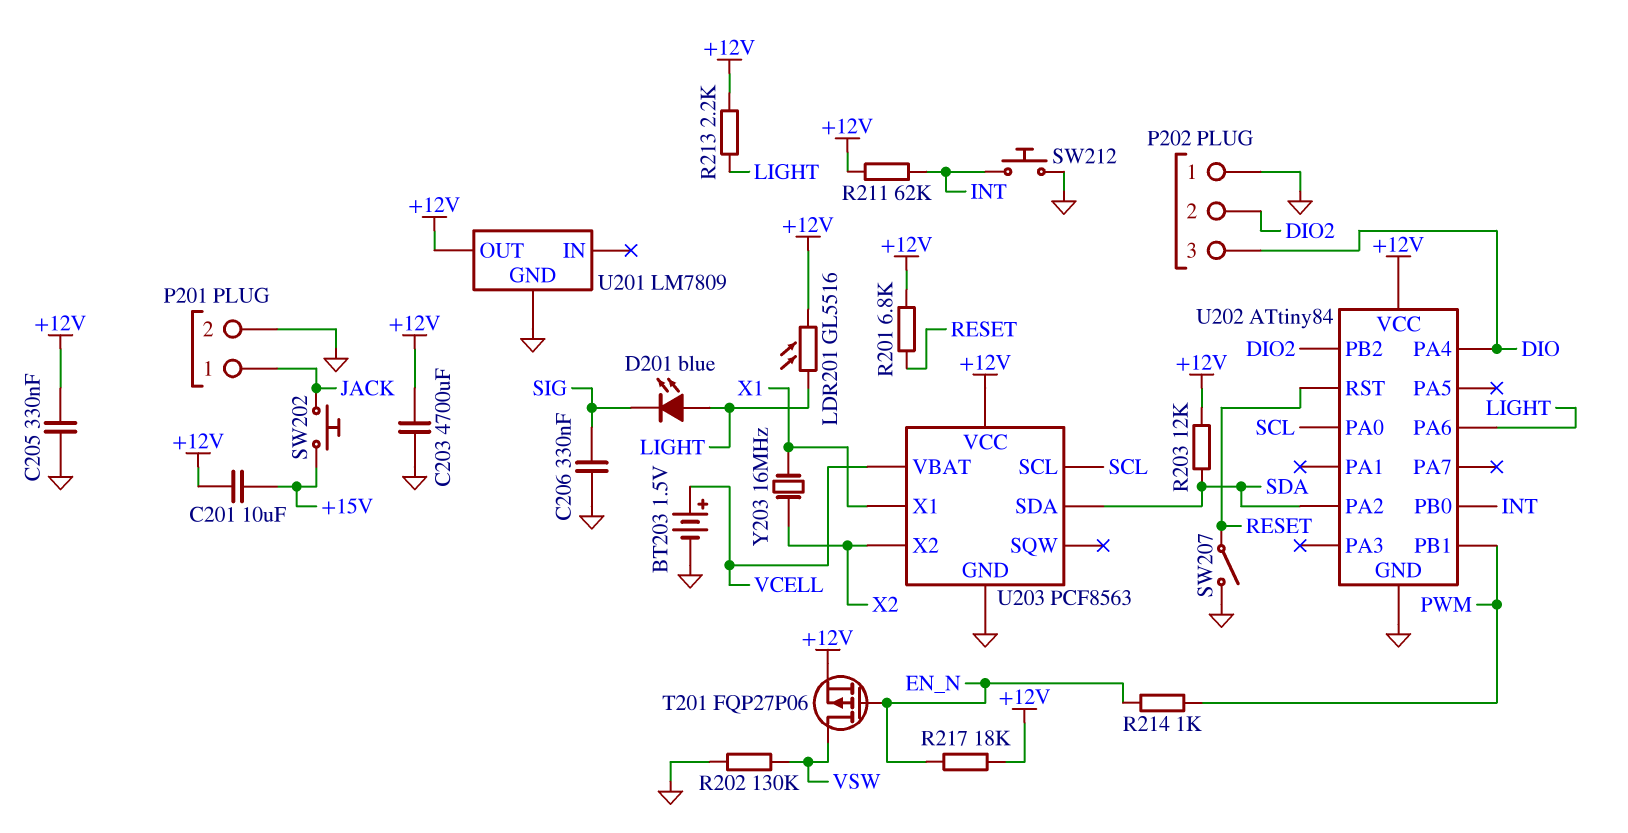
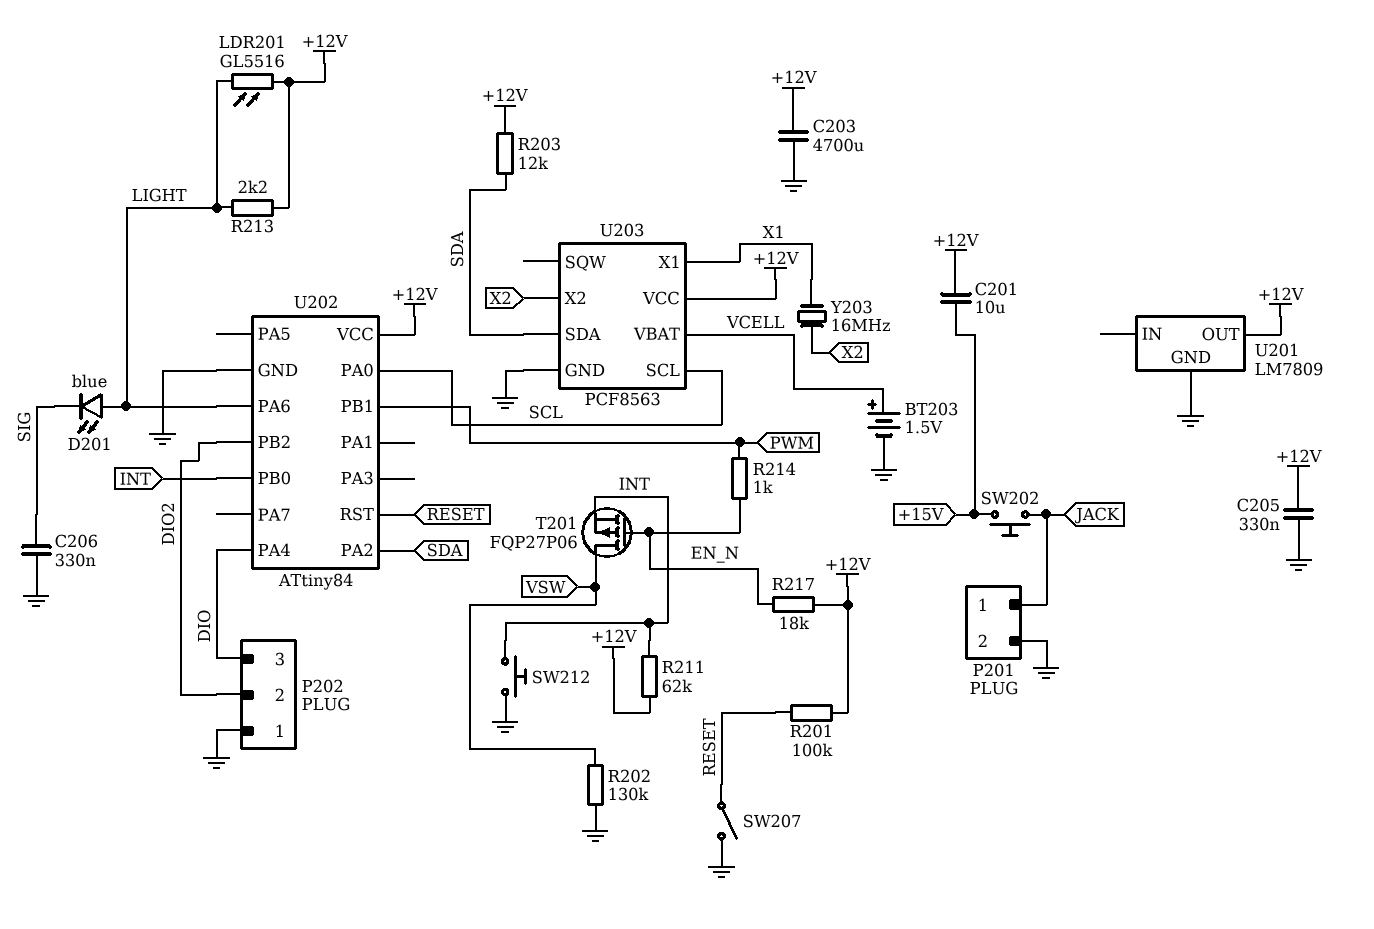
R201: 6.8k (+12V, RESET) -> 100k (+12V, RESET)
T201: PMOS FQP27P06 (G EN_N, D VSW, S +12V) -> PMOS FQP27P06 (G EN_N, D VSW, S INT)

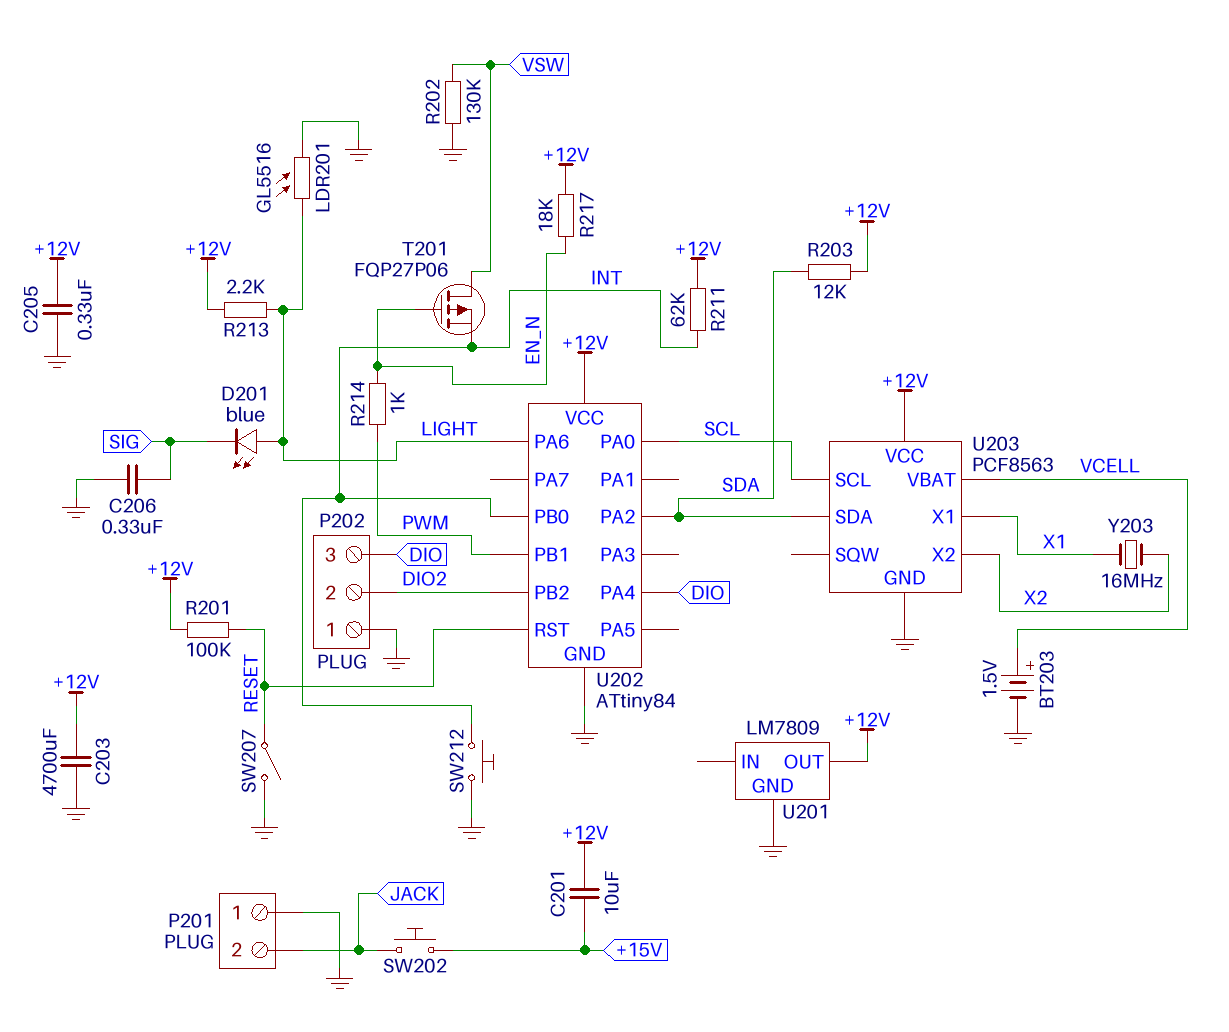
LDR201: GL5516 (+12V, LIGHT) -> GL5516 (GND, LIGHT)
P201 pin 1: JACK -> GND
P201 pin 2: GND -> JACK

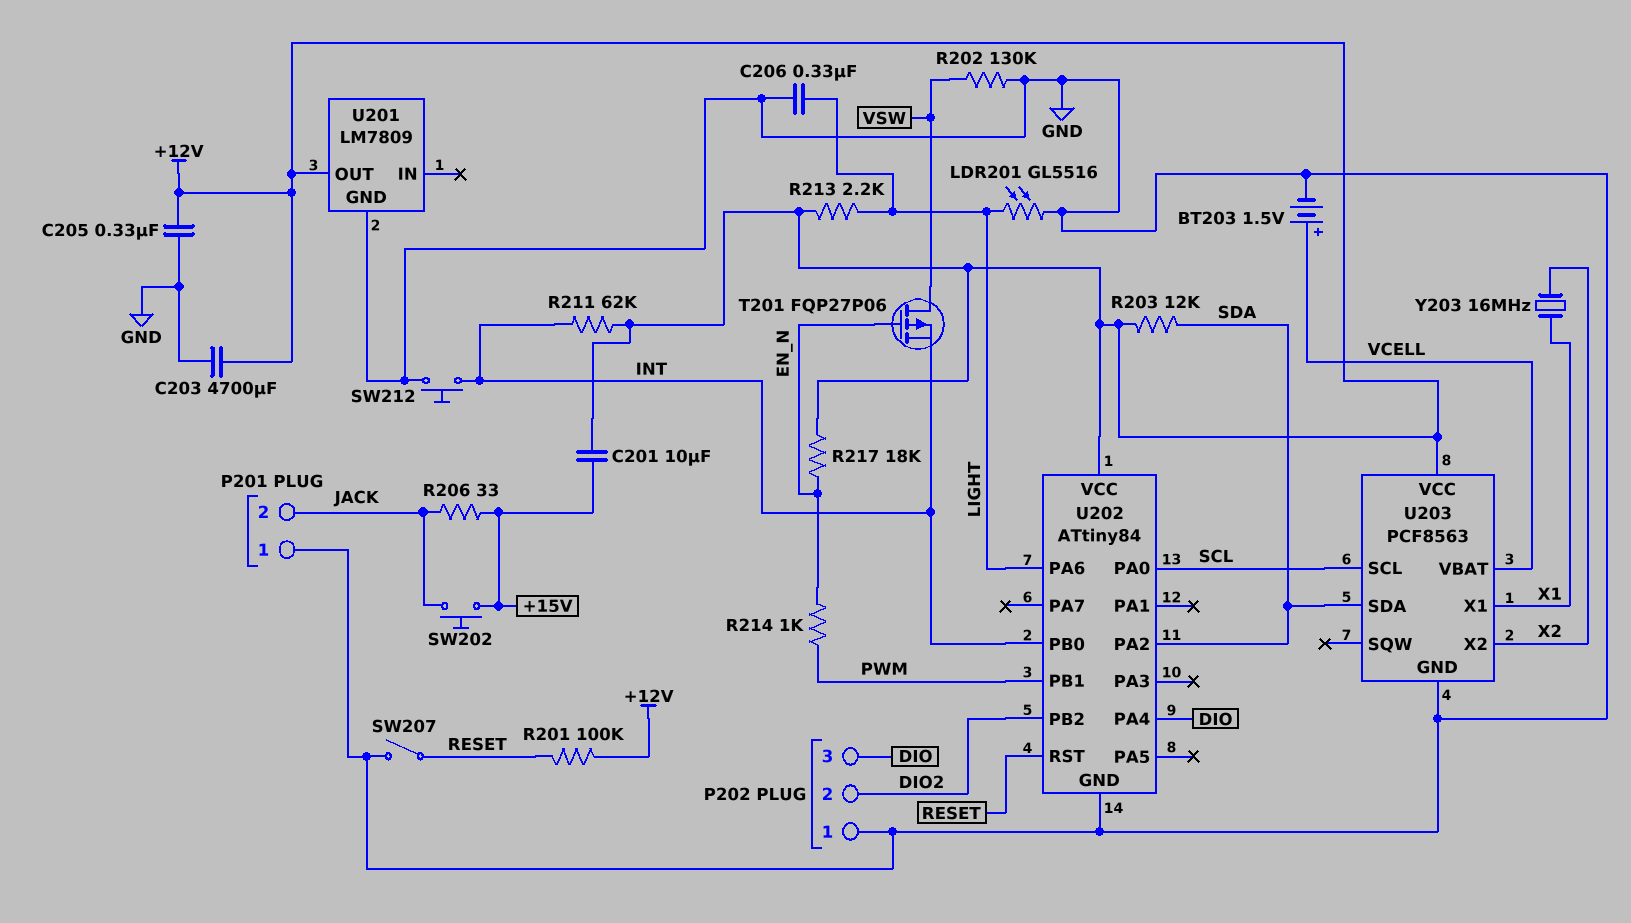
C206: 330nF (GND, SIG) -> 330nF (GND, LIGHT)
D201: LED blue (A LIGHT, K SIG) -> none
R206: none -> 33 (+15V, JACK)

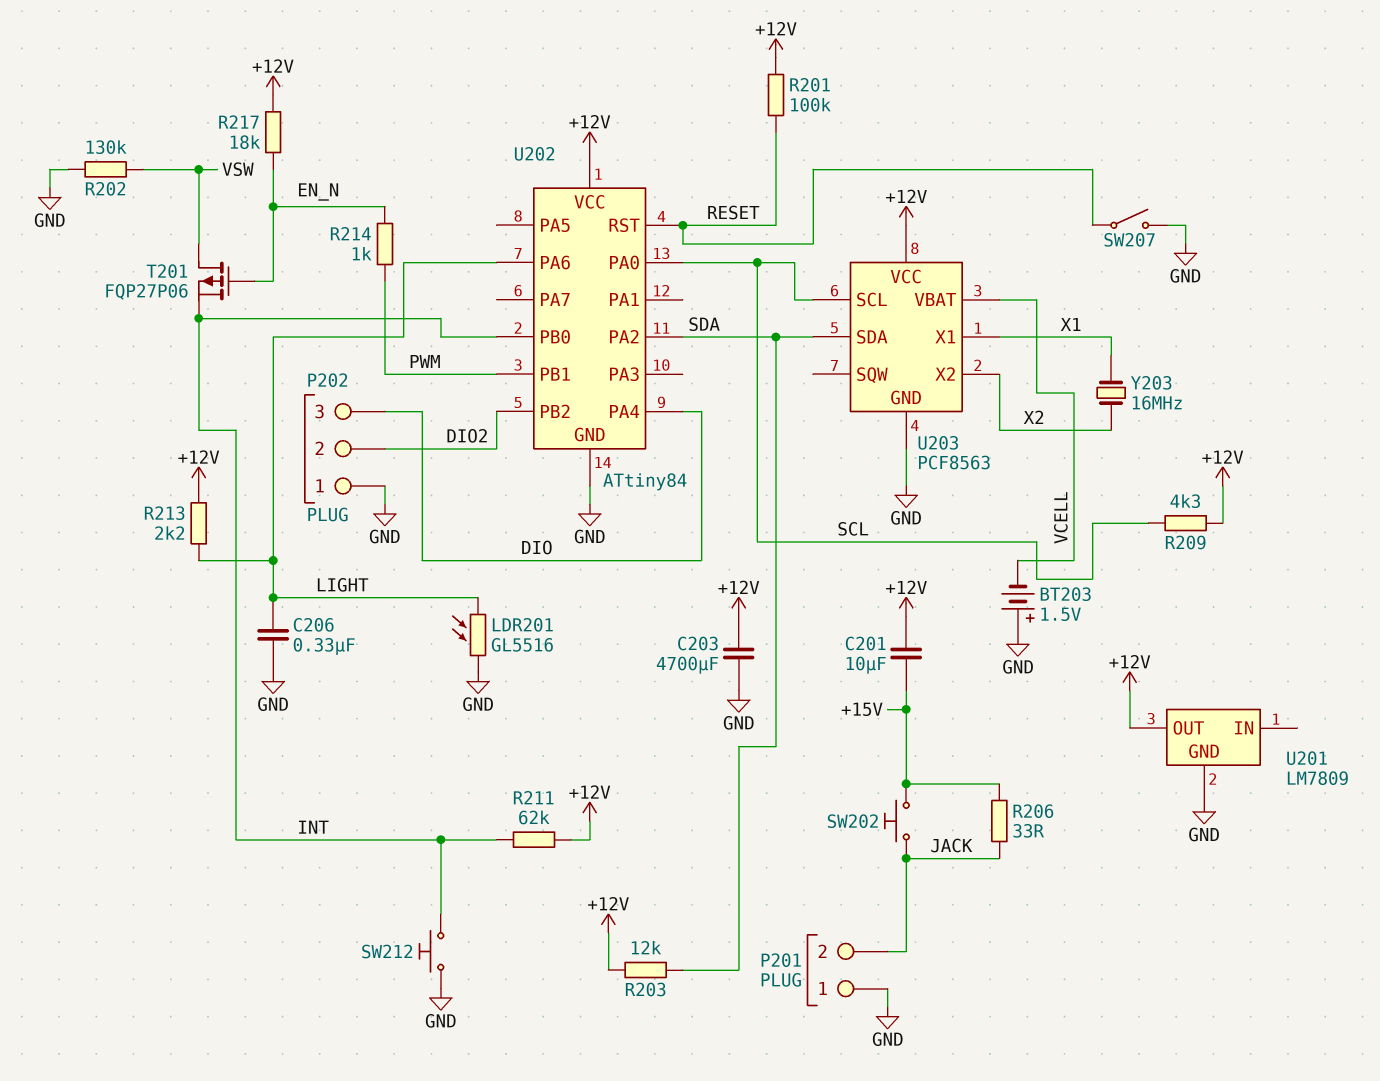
BT203: 1.5V (plus VCELL, minus GND) -> 1.5V (plus GND, minus VCELL)
C205: 330nF (+12V, GND) -> none
R209: none -> 4.3k (+12V, SCL)

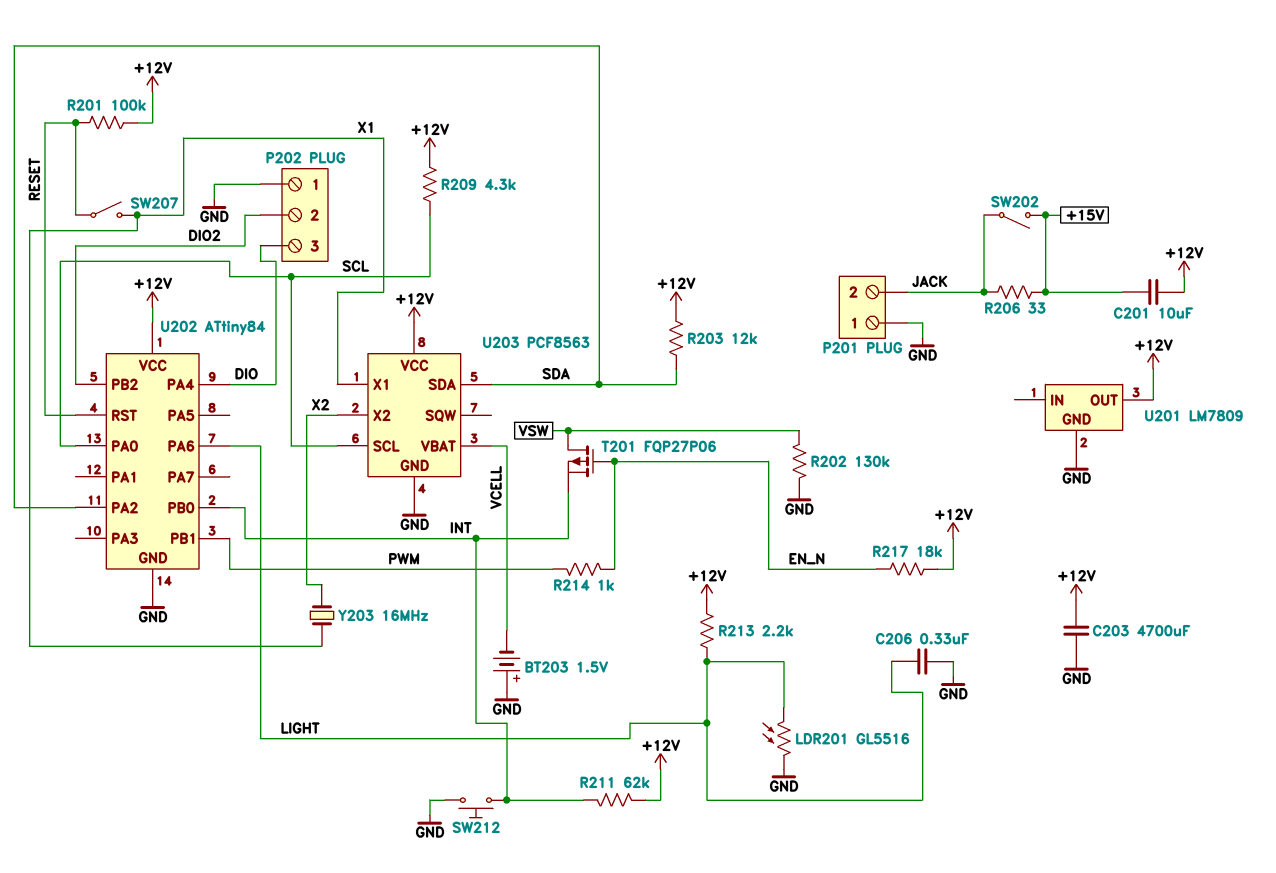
SW202: button (+15V, JACK) -> switch (+15V, JACK)
SW207: switch (GND, RESET) -> switch (RESET, X1)

